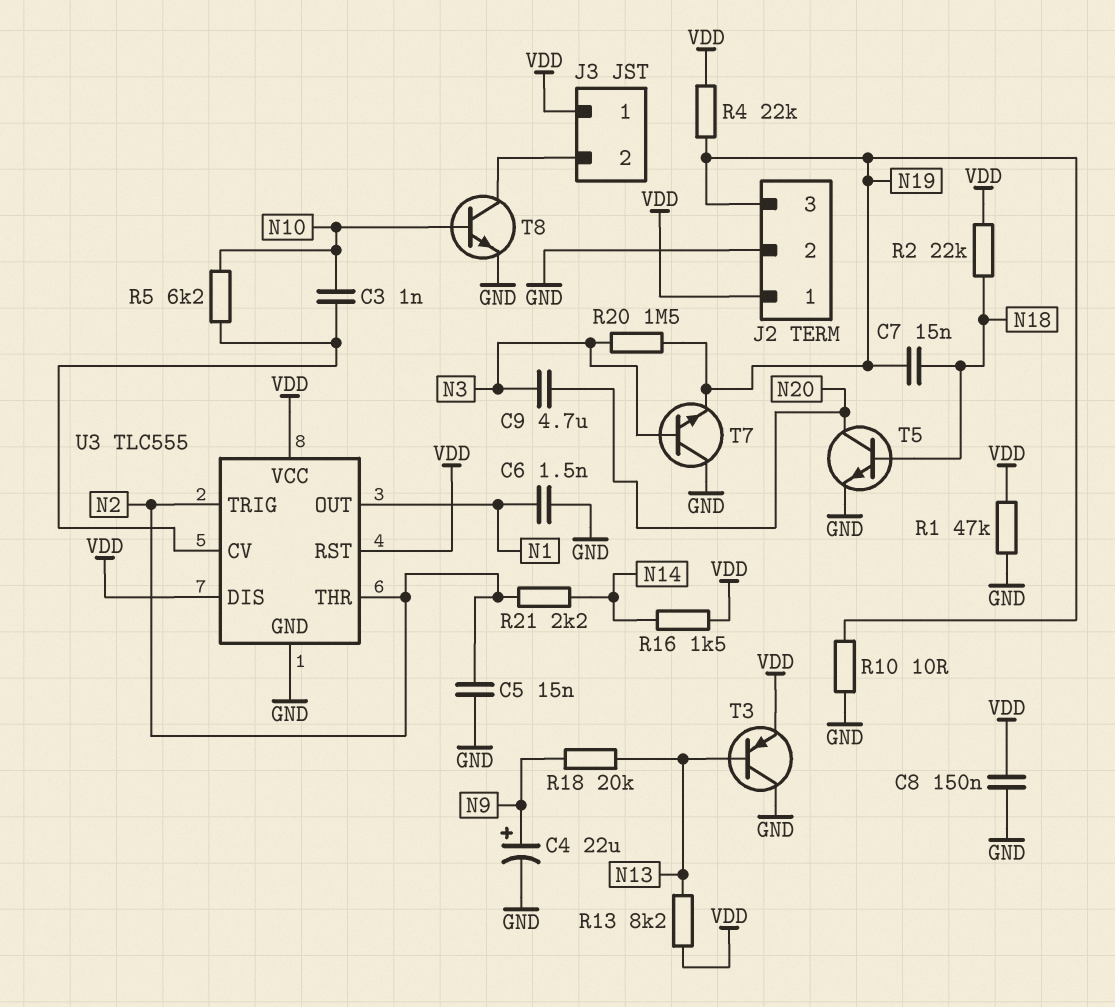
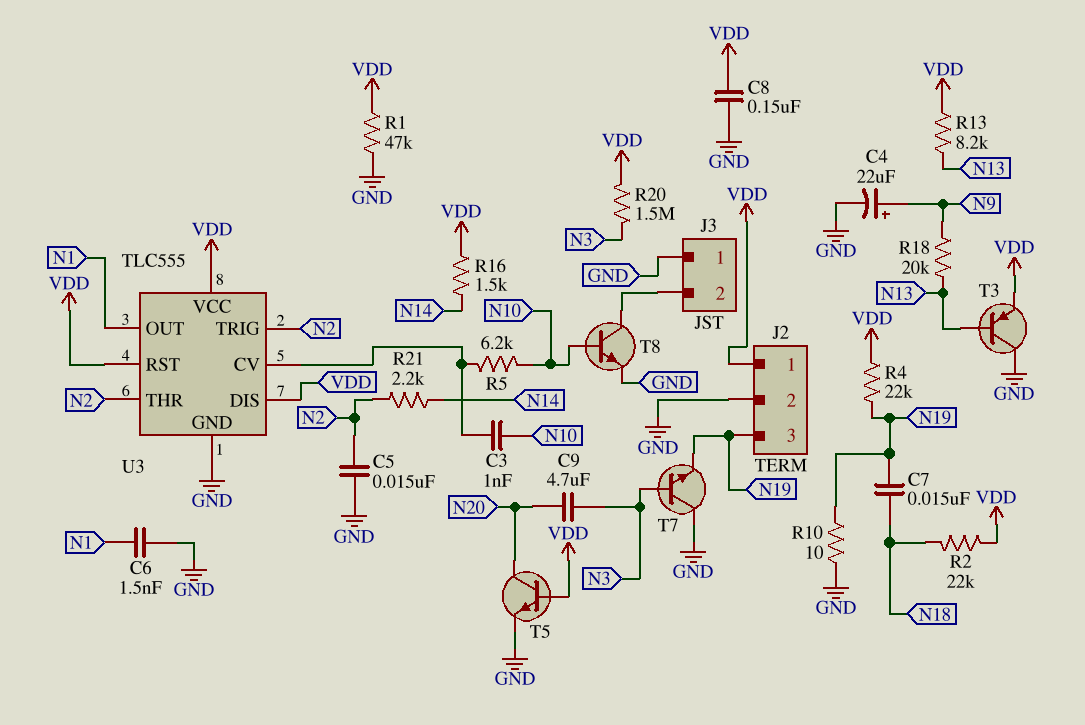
J3 pin 1: VDD -> GND
R20: 1.5M (N3, N19) -> 1.5M (N3, VDD)
T5: NPN (B N18, C N20, E GND) -> NPN (B VDD, C N20, E GND)

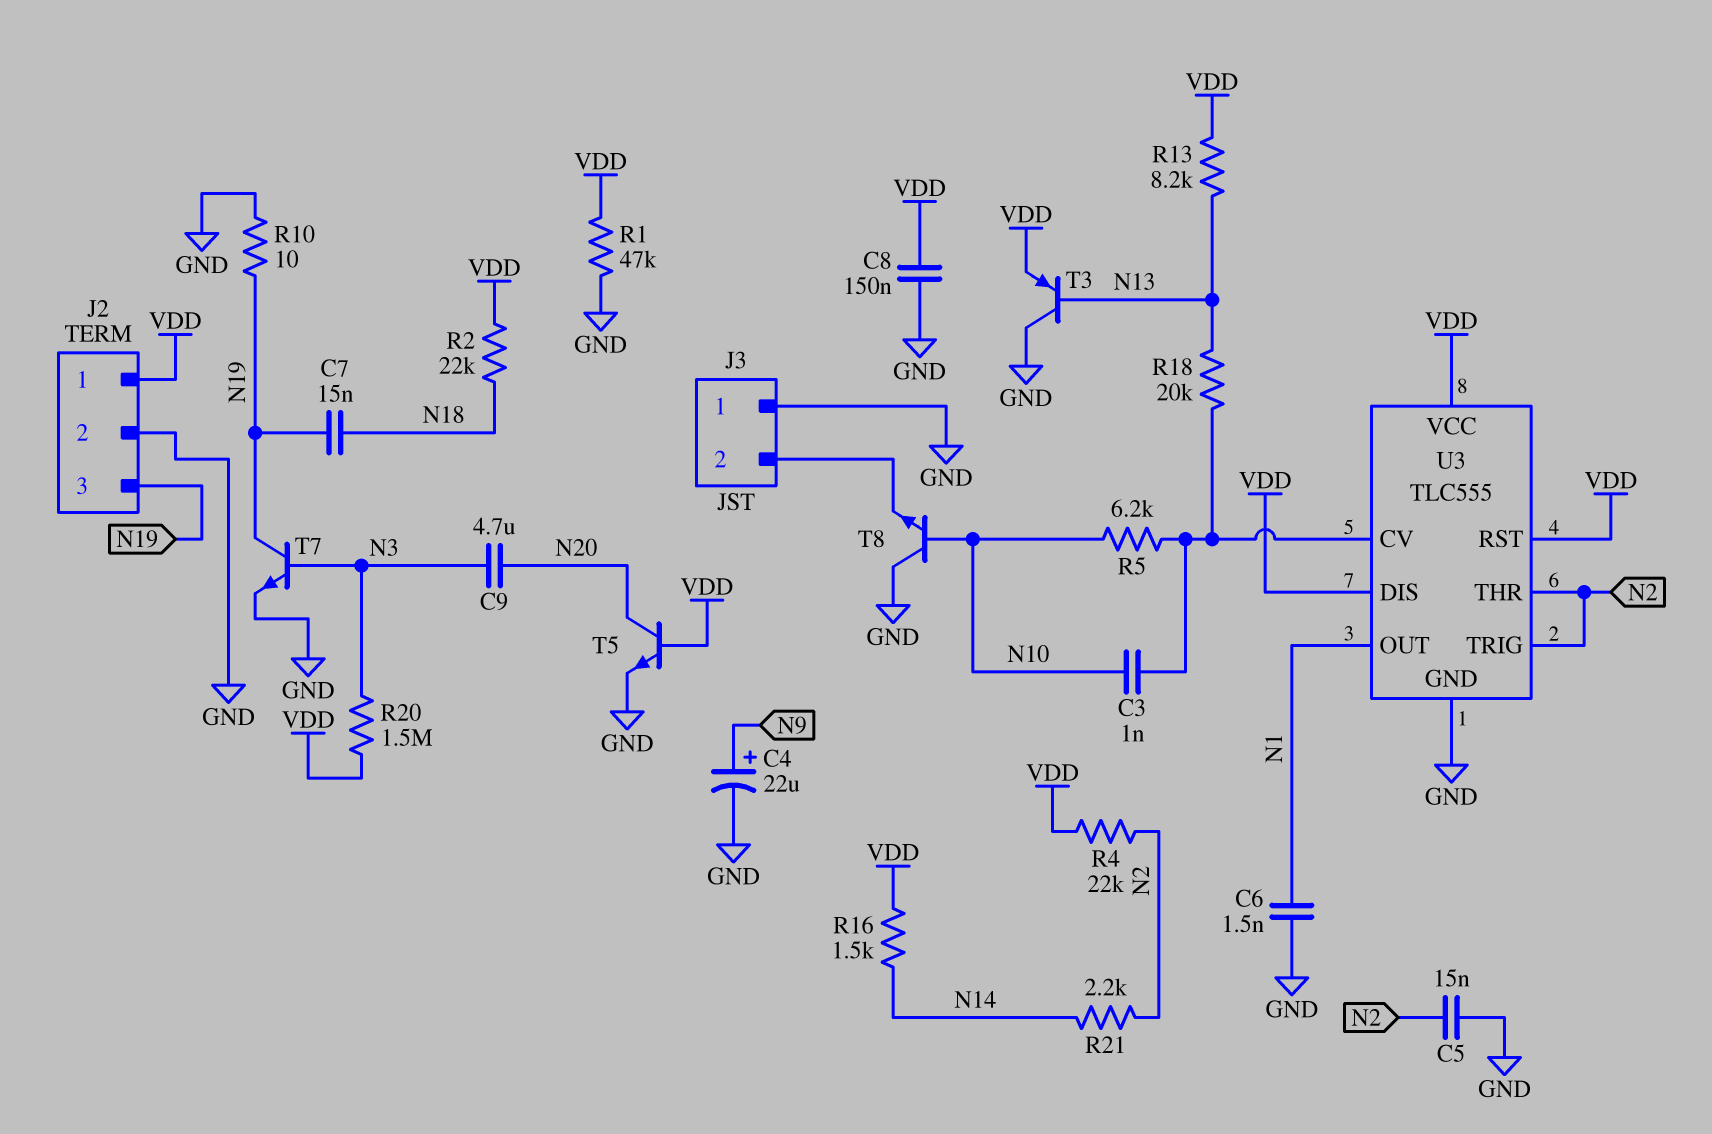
R4: 22k (N19, VDD) -> 22k (N2, VDD)
R18: 20k (N9, N13) -> 20k (N13, U3/CV)
T7: NPN (B N3, C GND, E N19) -> NPN (B N3, C N19, E GND)
T8: NPN (B N10, C J3/2, E GND) -> NPN (B N10, C GND, E J3/2)

